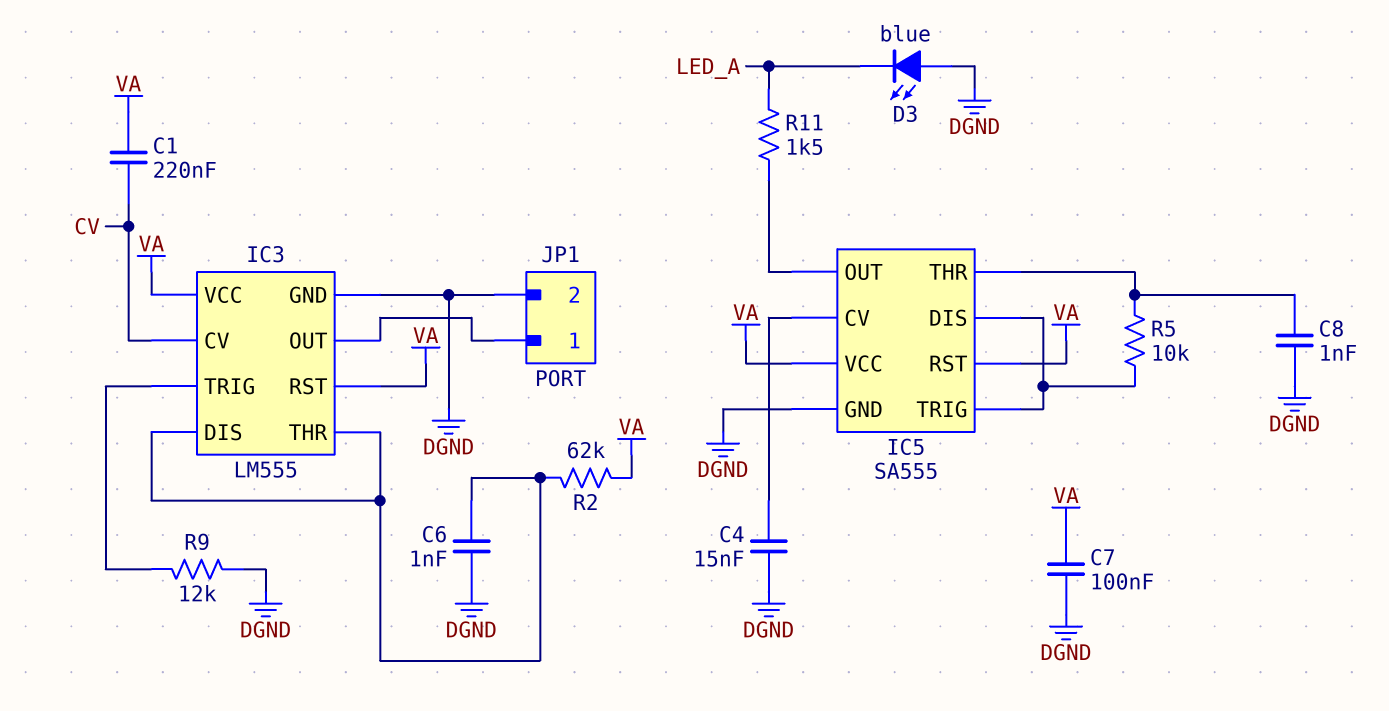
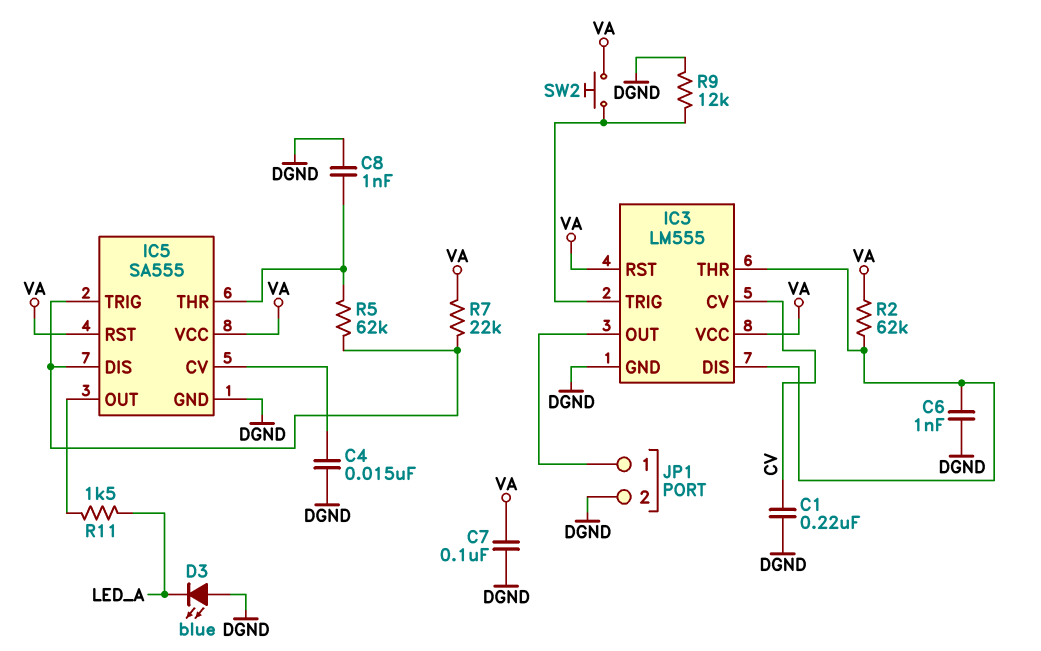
C1: 220nF (CV, VA) -> 220nF (CV, DGND)
R5: 10k (IC5/DIS, IC5/THR) -> 62k (IC5/DIS, IC5/THR)
R7: none -> 22k (IC5/DIS, VA)
SW2: none -> button (IC3/TRIG, VA)

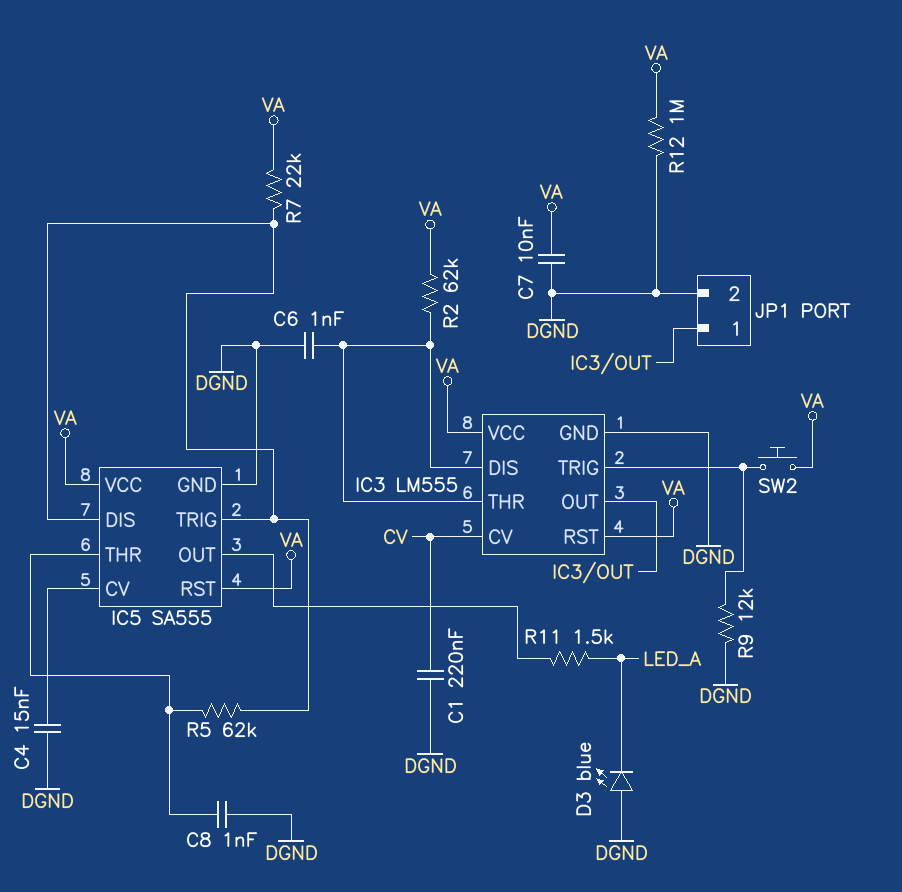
C7: 100nF (DGND, VA) -> 10nF (DGND, VA)
R12: none -> 1M (DGND, VA)

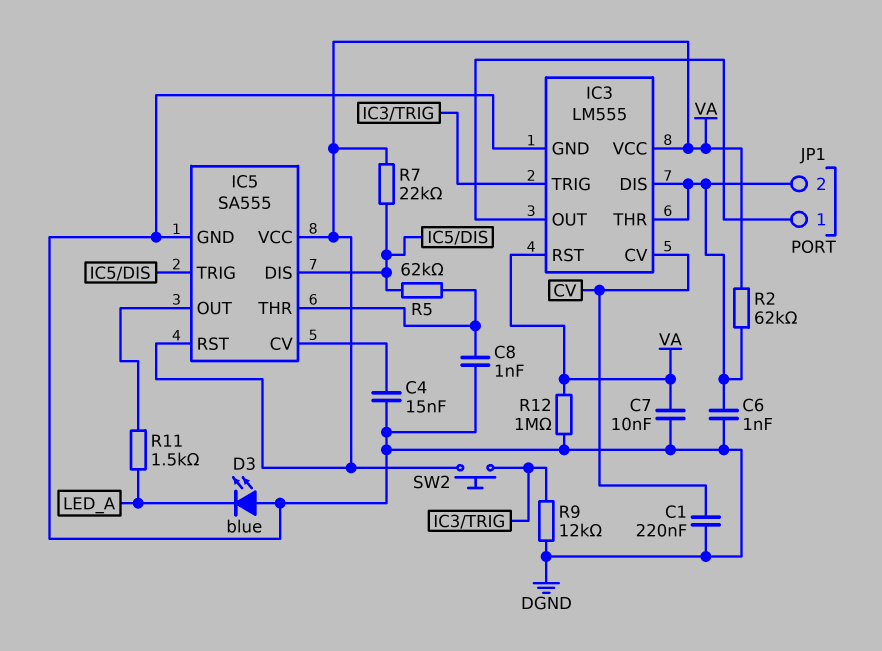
JP1 pin 2: DGND -> IC3/DIS

